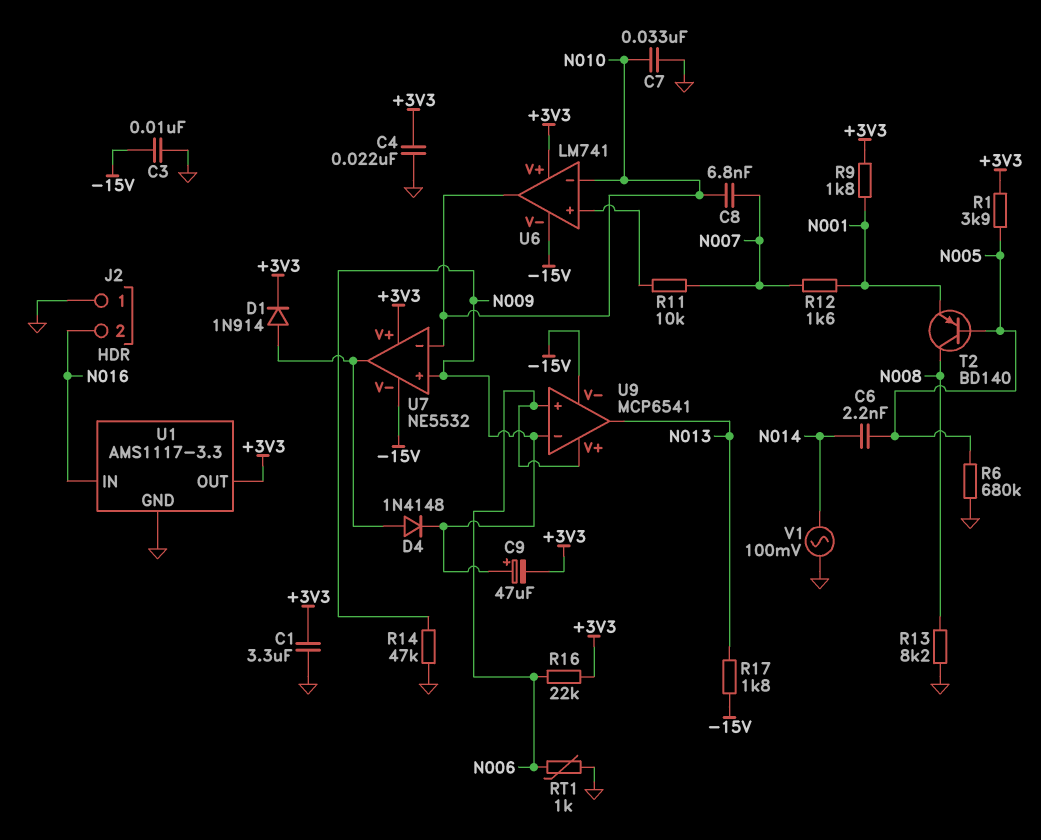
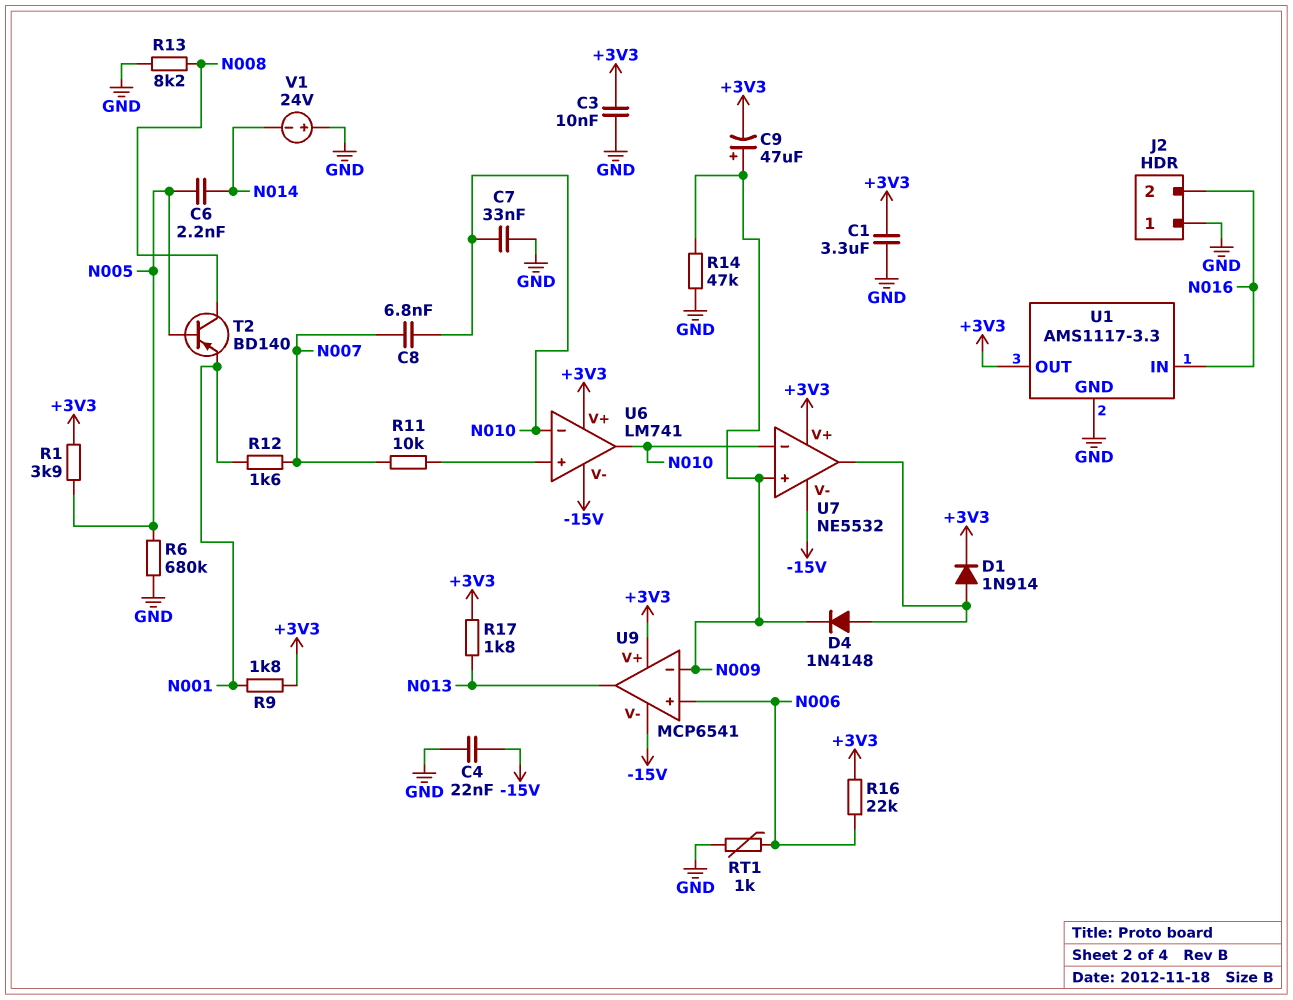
C3: 10nF (-15V, GND) -> 10nF (+3V3, GND)
C4: 22nF (+3V3, GND) -> 22nF (-15V, GND)
R17: 1.8k (-15V, N013) -> 1.8k (+3V3, N013)
U9 pin V+: N006 -> +3V3
V1: AC 100mV (GND, N014) -> 24V (plus GND, minus N014)

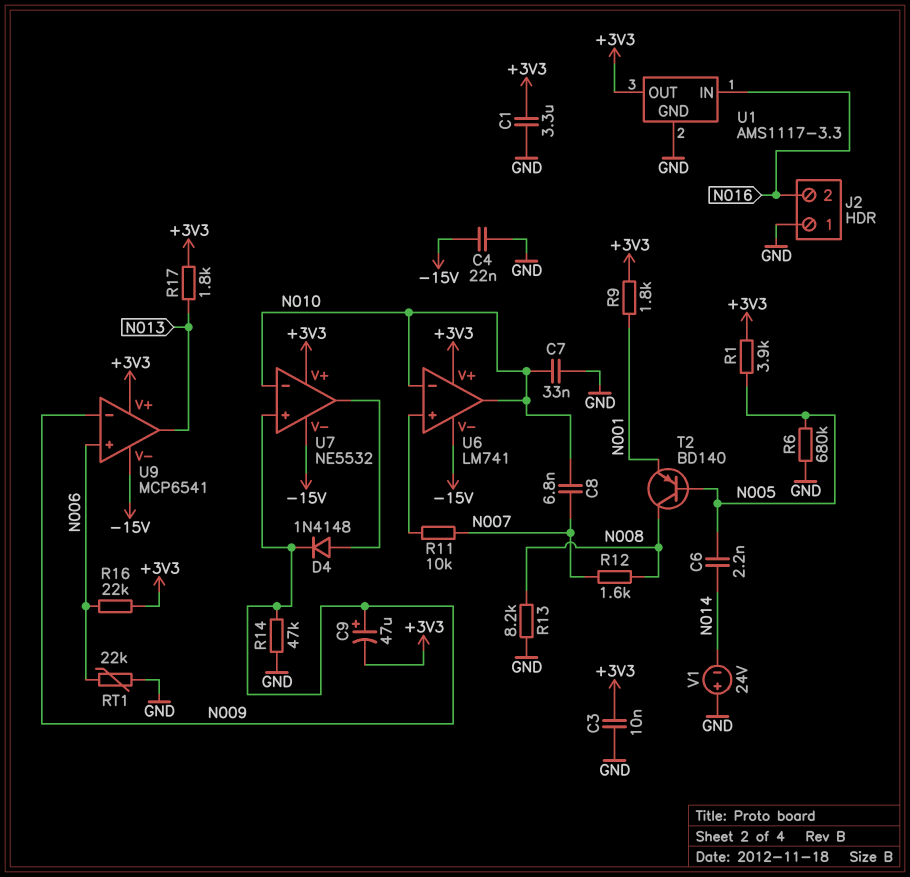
D1: diode 1N914 (A U7/out, K +3V3) -> none
R12: 1.6k (N001, N007) -> 1.6k (N007, N008)
RT1: 1k (GND, N006) -> 22k (GND, N006)

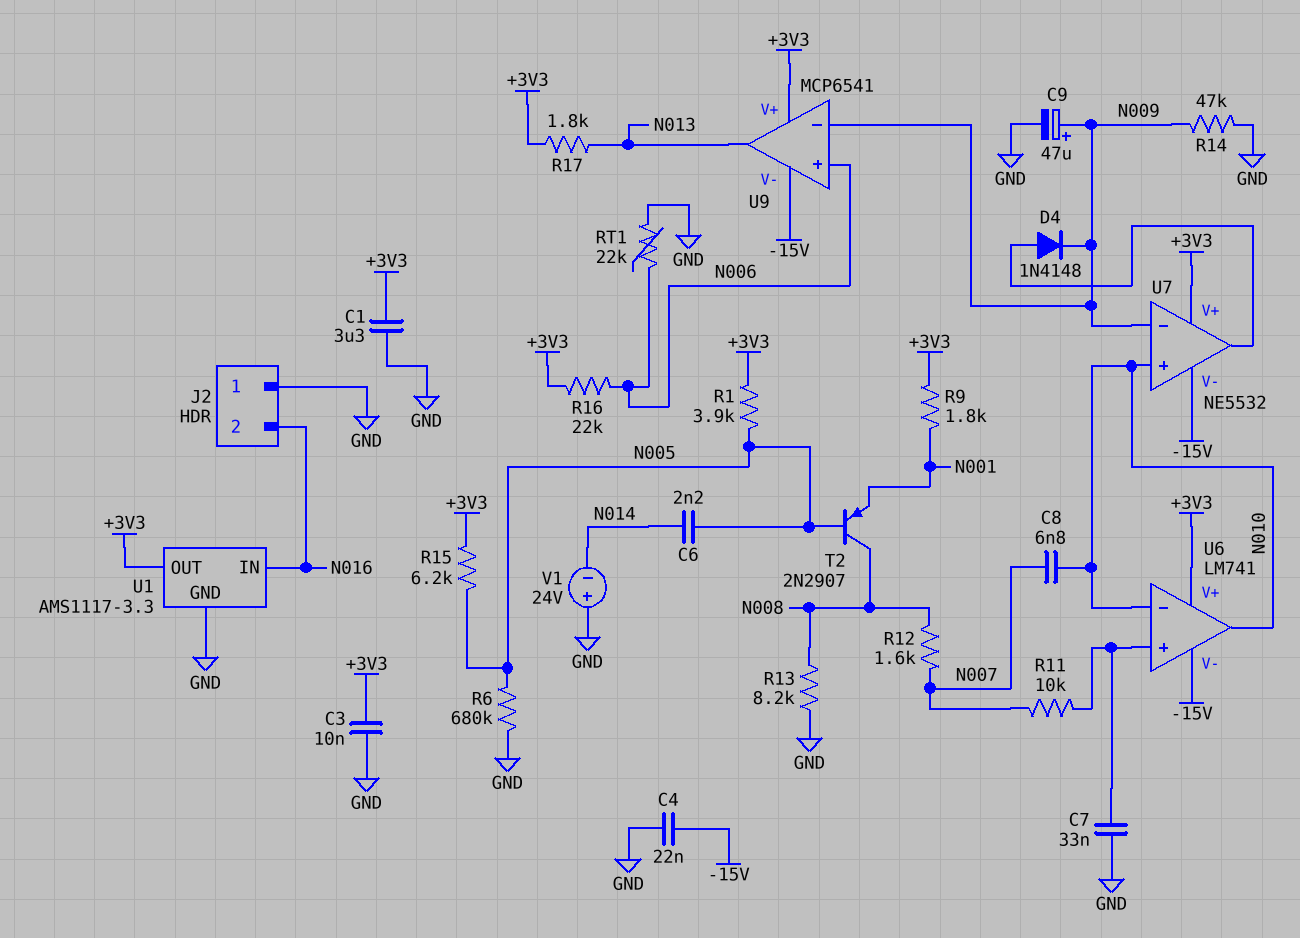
C7: 33nF (GND, N010) -> 33nF (GND, U6/in+)
C9: 47uF (plus N009, minus +3V3) -> 47uF (plus N009, minus GND)
R15: none -> 6.2k (+3V3, N005)
T2: PNP BD140 (B N005, C N008, E N001) -> PNP 2N2907 (B N005, C N008, E N001)
U7 pin in+: N009 -> N010
U7 pin in-: N010 -> N009

